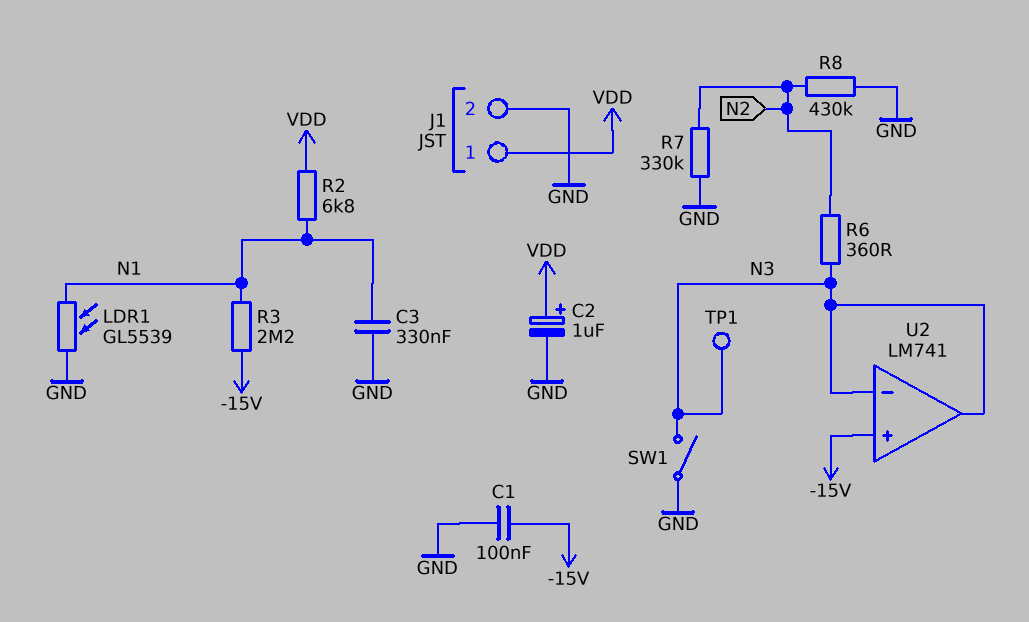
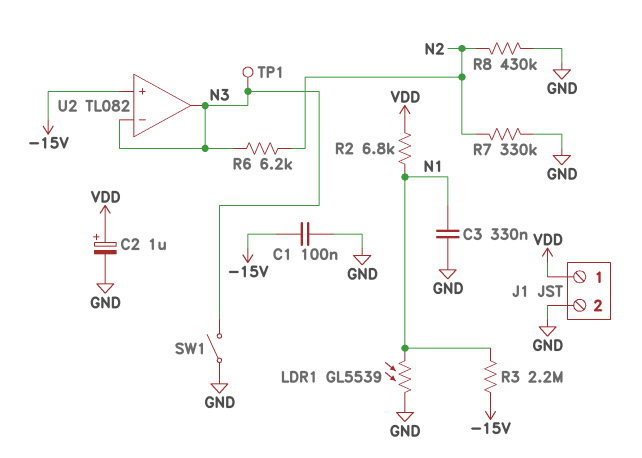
R6: 360 (N2, N3) -> 6.2k (N2, N3)
U2: LM741 -> TL082

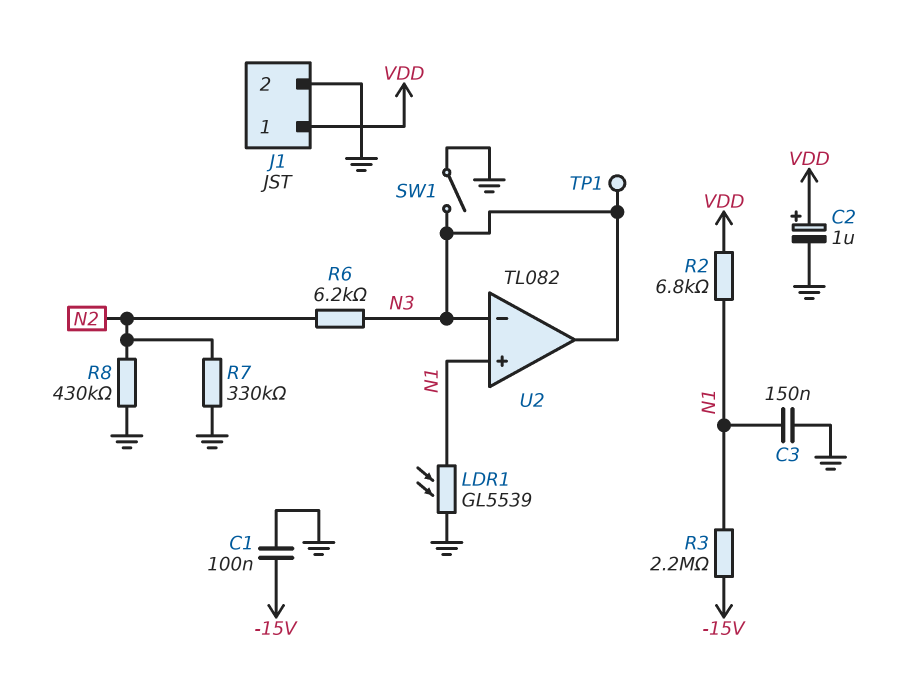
C3: 330nF (GND, N1) -> 150nF (GND, N1)
U2 pin in+: -15V -> N1

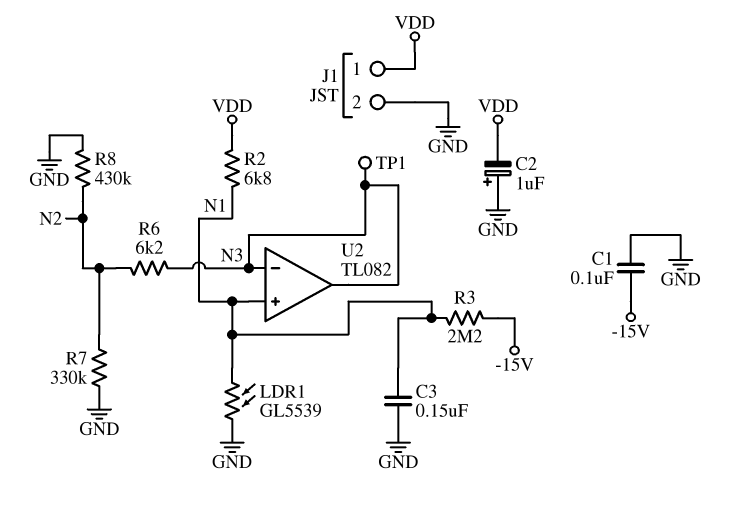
C2: 1uF (plus VDD, minus GND) -> 1uF (plus GND, minus VDD)
SW1: switch (GND, N3) -> none

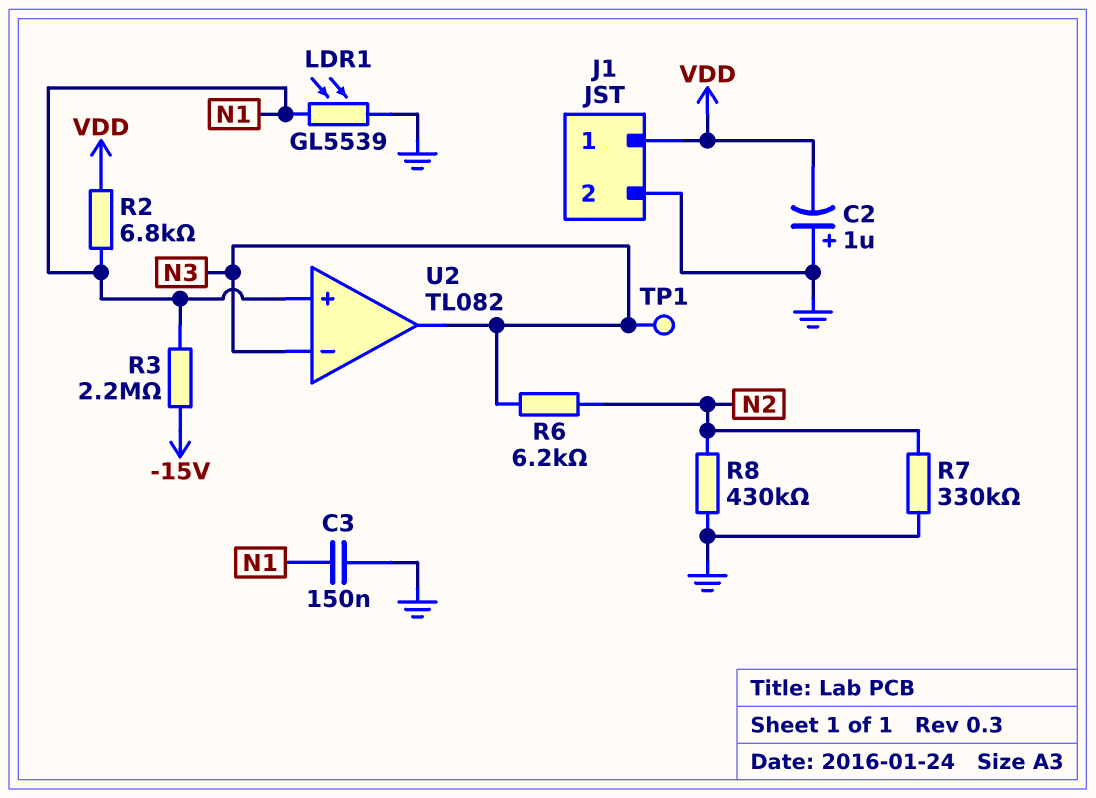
C1: 100nF (-15V, GND) -> none

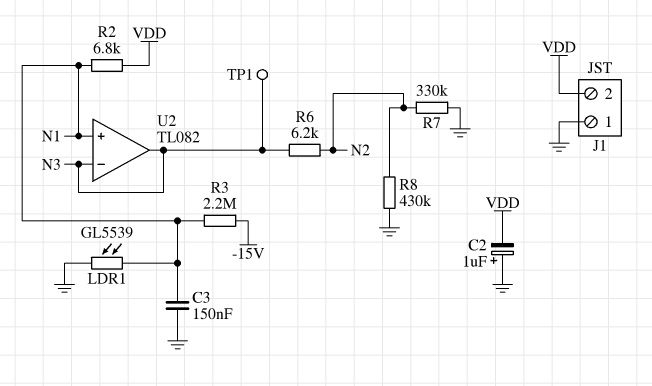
J1 pin 1: VDD -> GND
J1 pin 2: GND -> VDD

